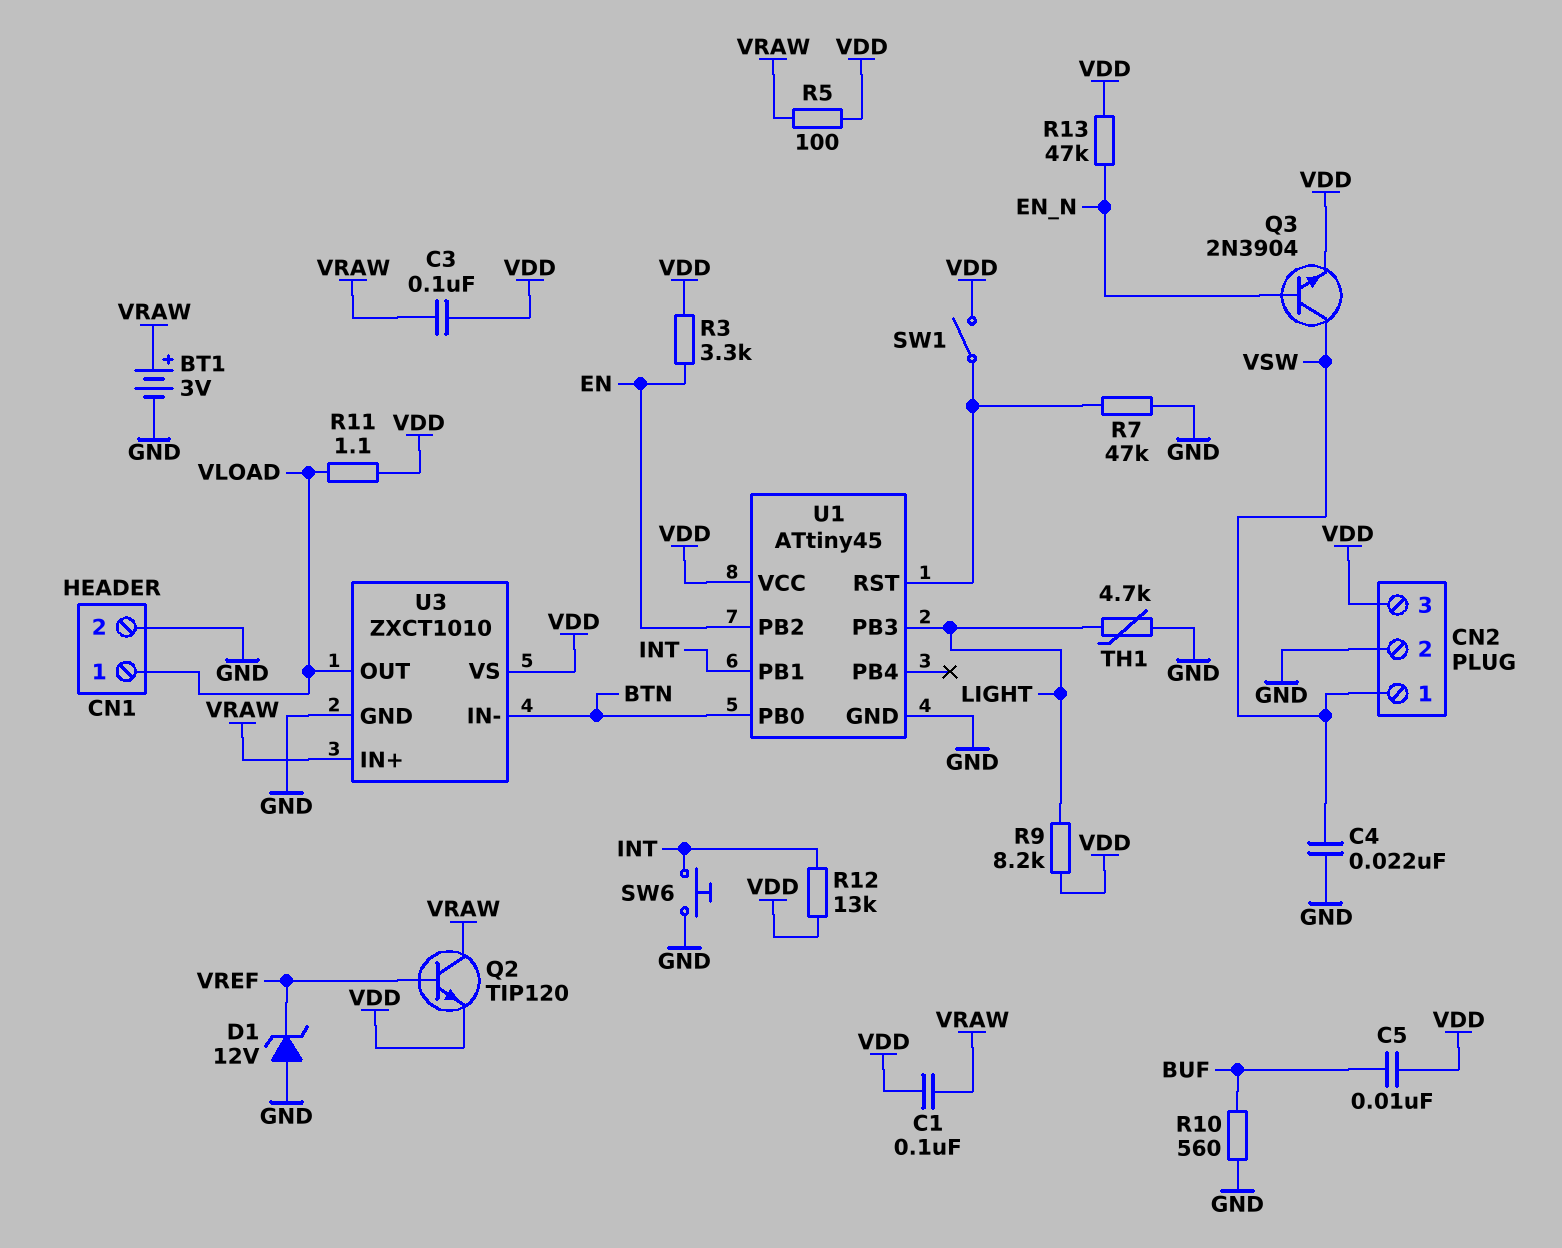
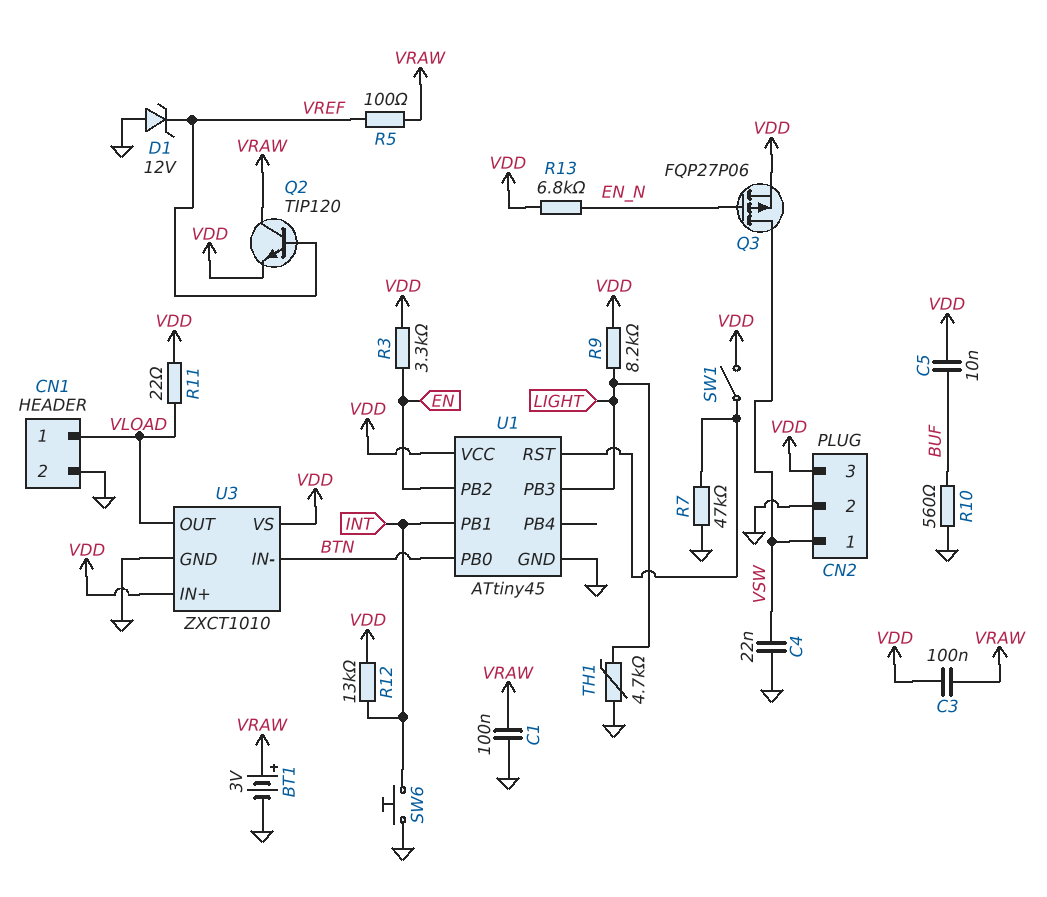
C1: 100nF (VDD, VRAW) -> 100nF (GND, VRAW)
Q3: NPN 2N3904 (B EN_N, C VSW, E VDD) -> PMOS FQP27P06 (G EN_N, D VSW, S VDD)
R5: 100 (VDD, VRAW) -> 100 (VRAW, VREF)
R11: 1.1 (VDD, VLOAD) -> 22 (VDD, VLOAD)
R13: 47k (EN_N, VDD) -> 6.8k (EN_N, VDD)
U3 pin IN+: VRAW -> VDD

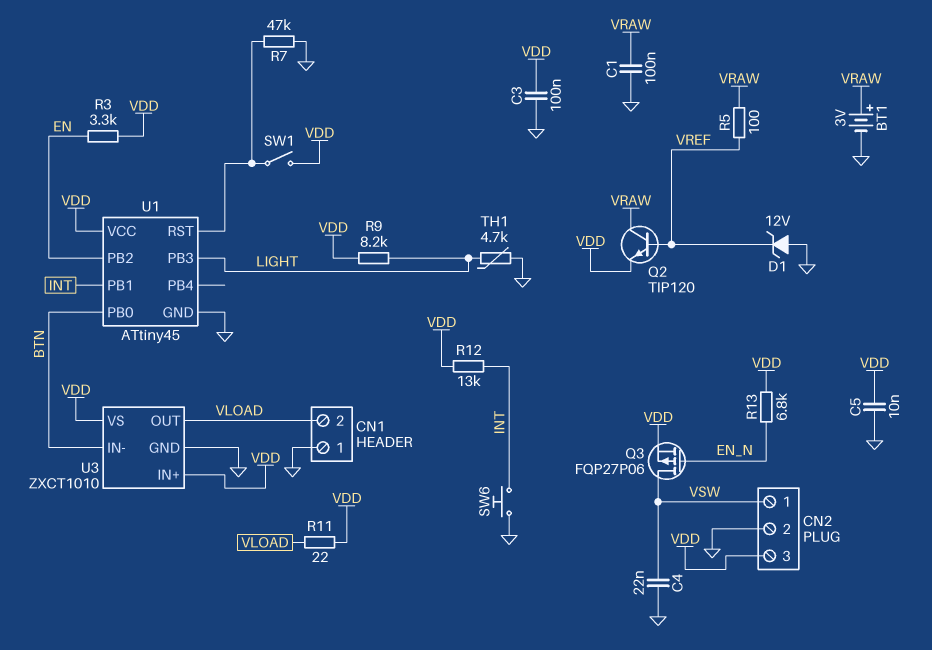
C3: 100nF (VDD, VRAW) -> 100nF (GND, VDD)
C5: 10nF (BUF, VDD) -> 10nF (GND, VDD)
CN1 pin 1: VLOAD -> GND
CN1 pin 2: GND -> VLOAD
R10: 560 (BUF, GND) -> none

